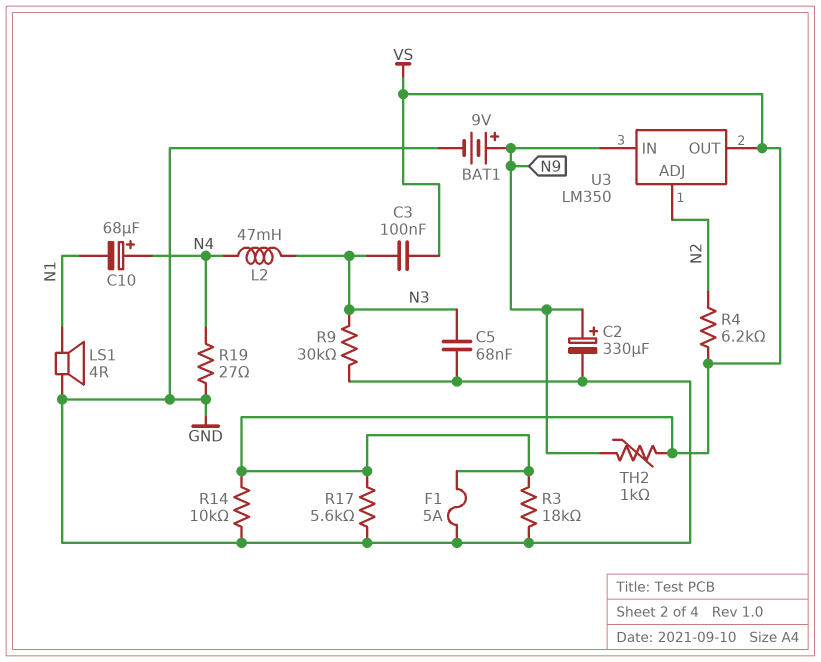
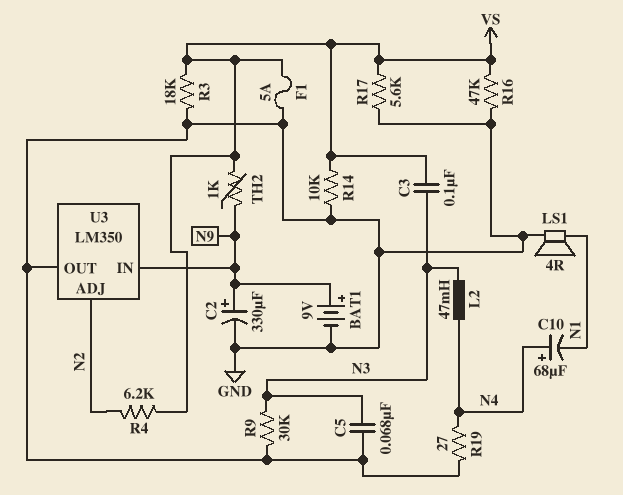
R16: none -> 47k (GND, VS)
U3 pin OUT: VS -> GND

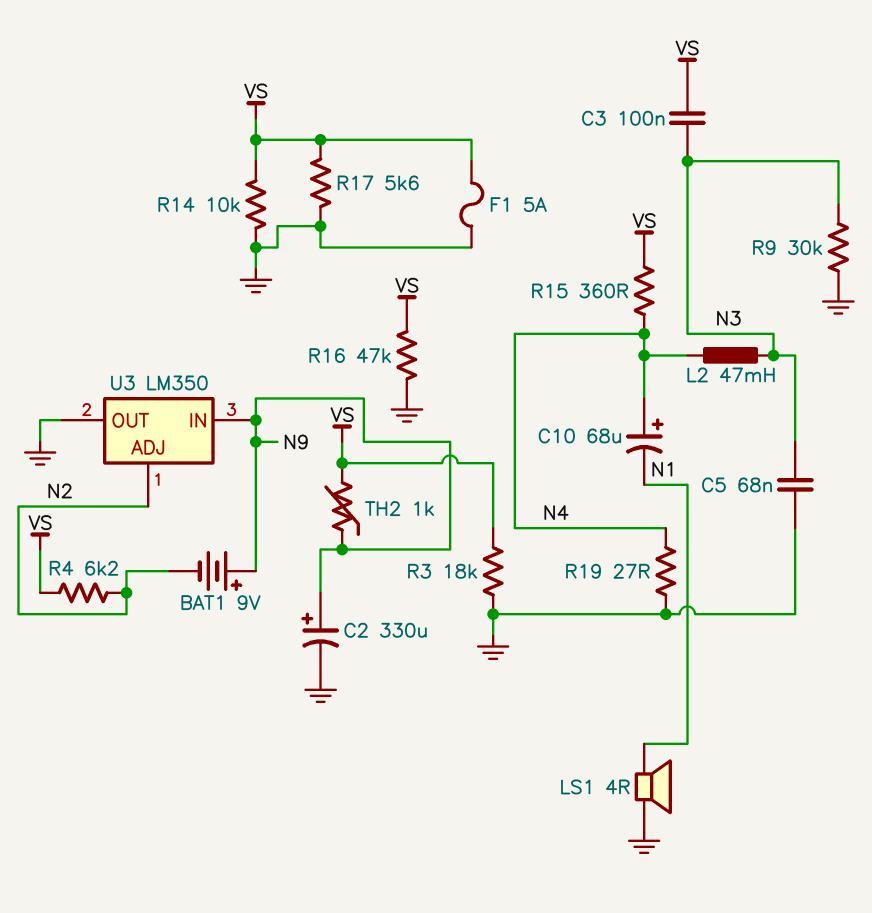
BAT1: 9V (plus N9, minus GND) -> 9V (plus N9, minus N2)
R15: none -> 360 (N4, VS)

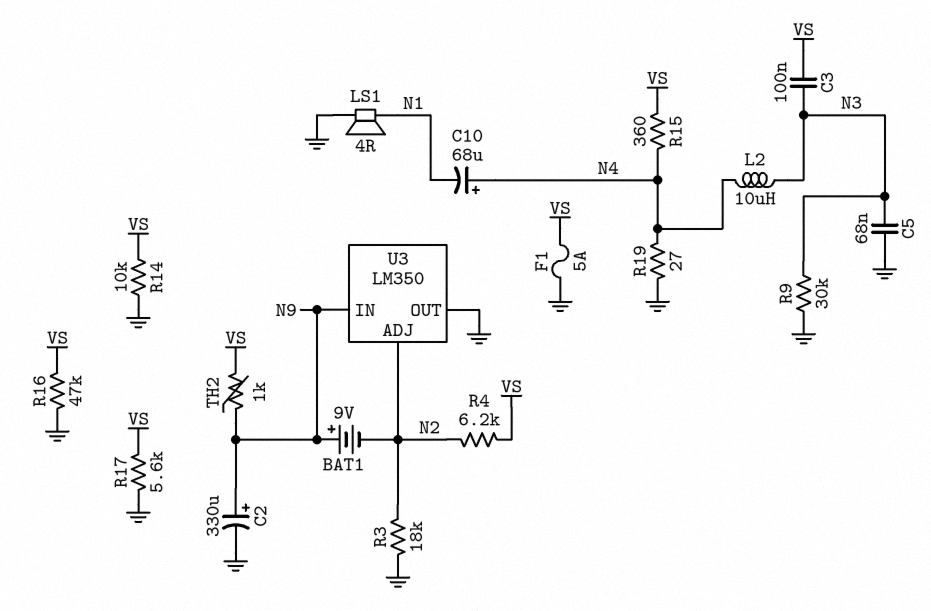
L2: 47mH (N3, N4) -> 10uH (N3, N4)
R3: 18k (GND, VS) -> 18k (GND, N2)

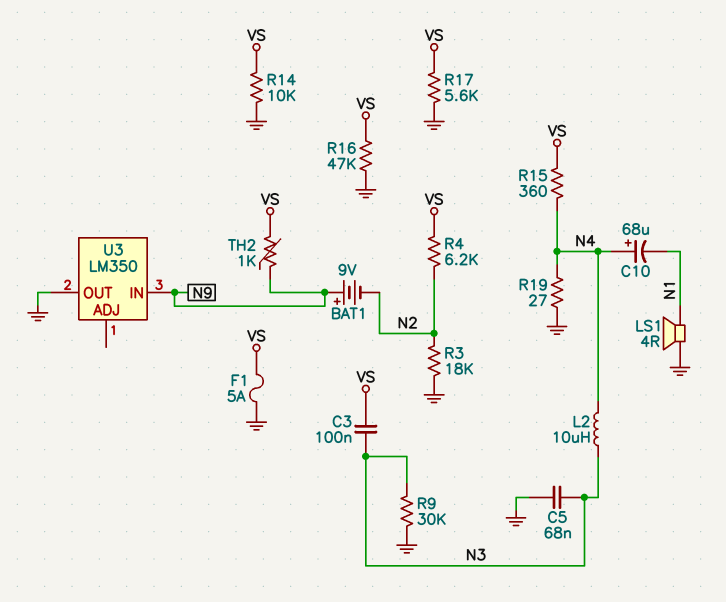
C2: 330uF (plus N9, minus GND) -> none
U3 pin ADJ: N2 -> none

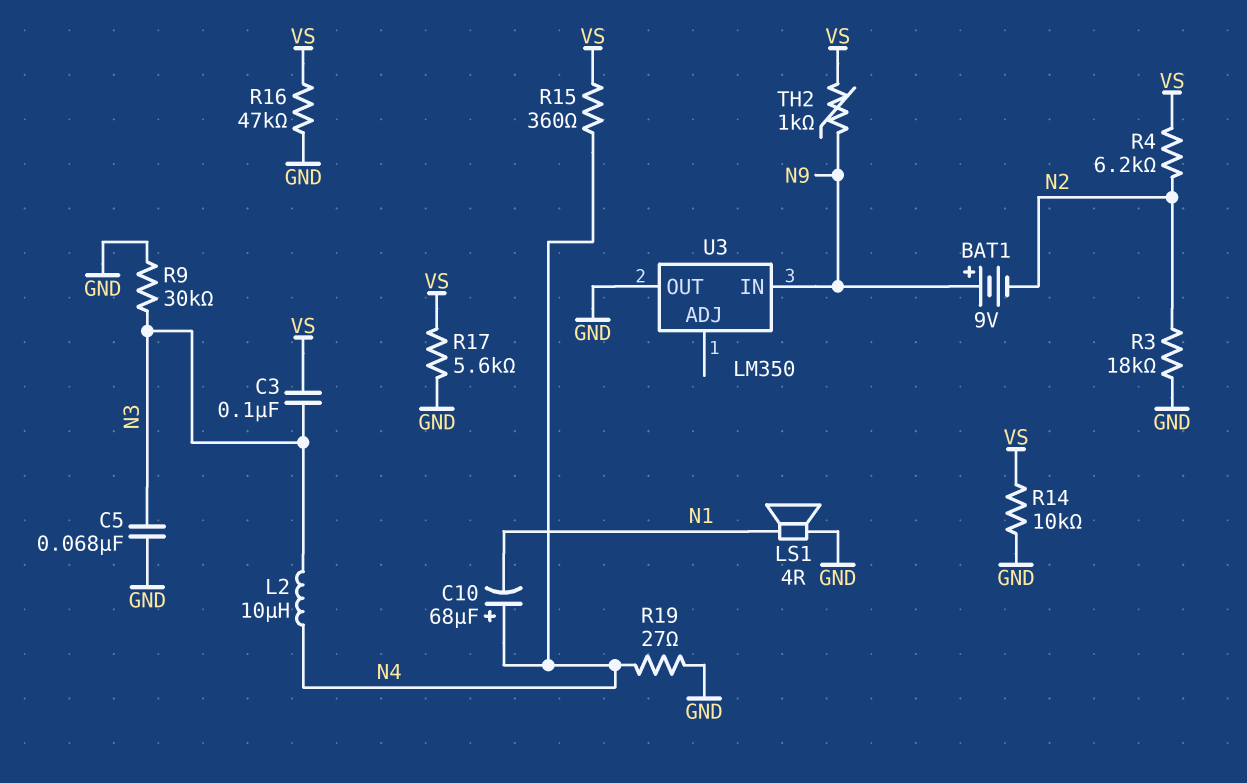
F1: 5A (GND, VS) -> none

